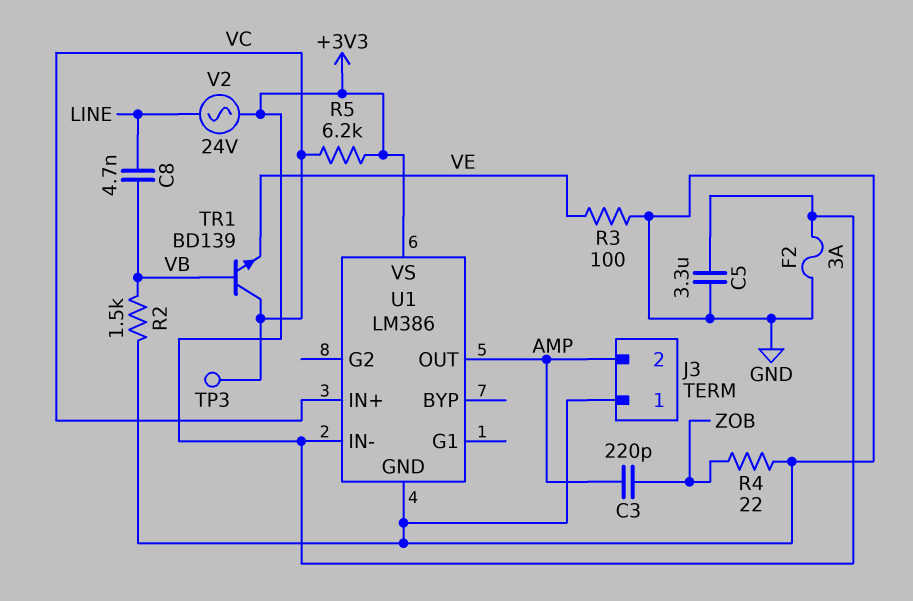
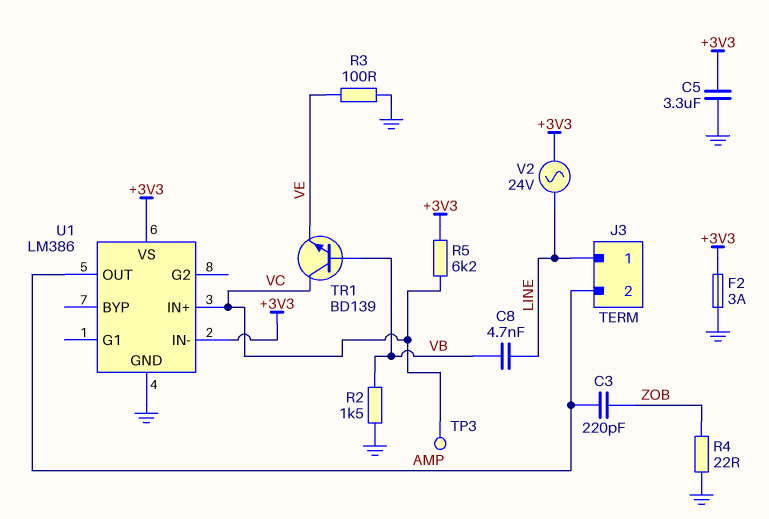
J3 pin 1: GND -> LINE

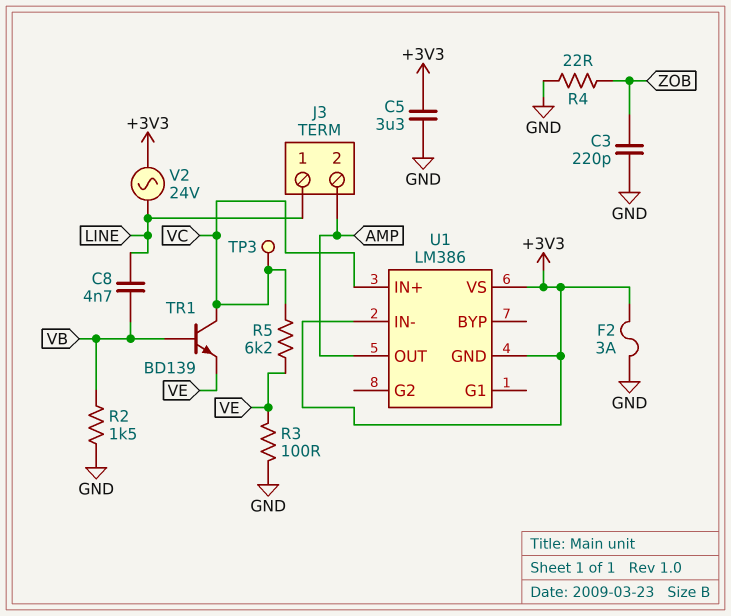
C3: 220pF (AMP, ZOB) -> 220pF (GND, ZOB)
R5: 6.2k (+3V3, VC) -> 6.2k (VC, VE)
U1 pin GND: GND -> +3V3

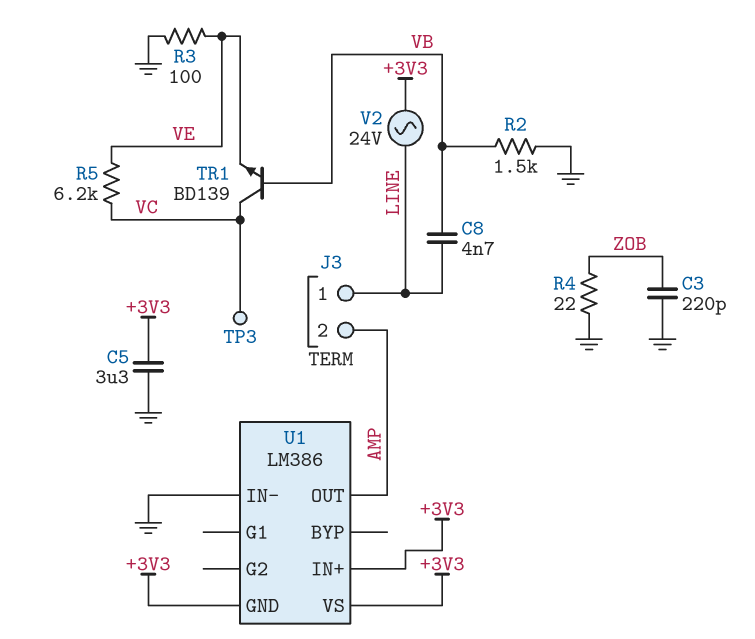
F2: 3A (+3V3, GND) -> none
U1 pin IN+: VC -> +3V3
U1 pin IN-: +3V3 -> GND

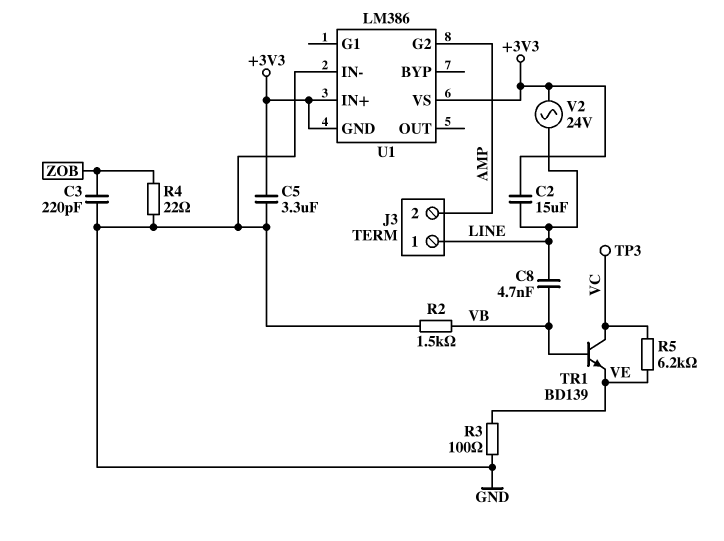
C2: none -> 15uF (+3V3, LINE)
U1 pin G2: none -> AMP
U1 pin OUT: AMP -> none

